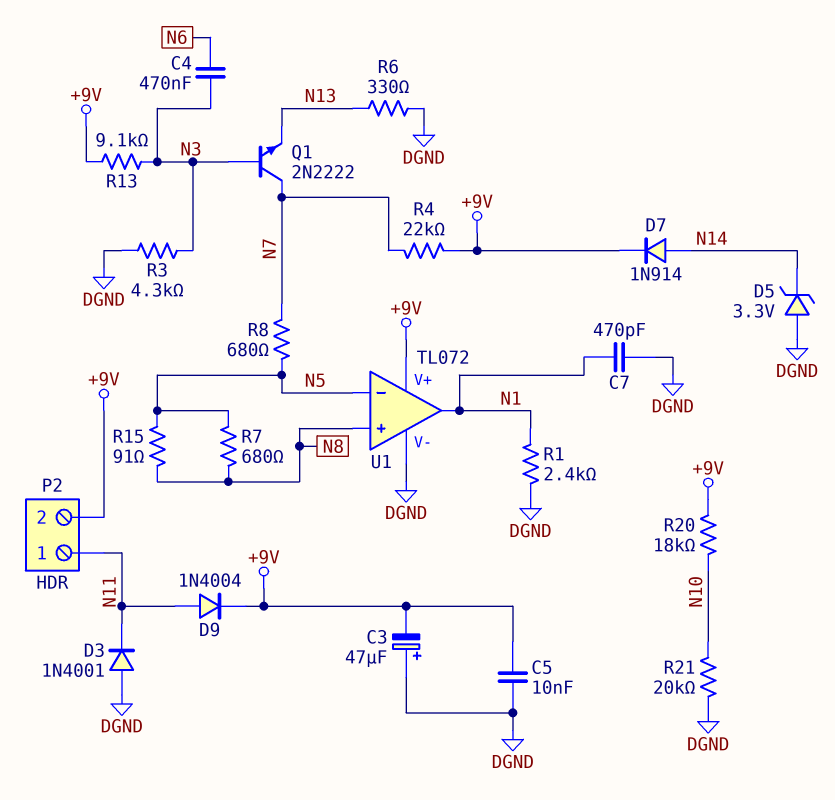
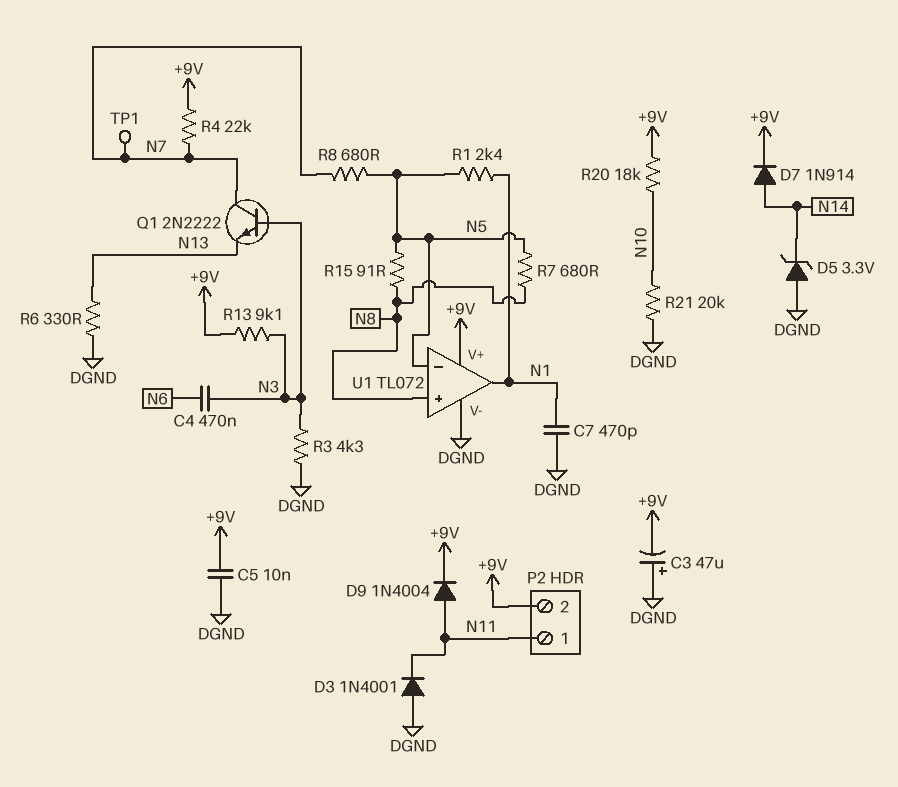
R1: 2.4k (DGND, N1) -> 2.4k (N1, N5)
TP1: none -> test point (N7)

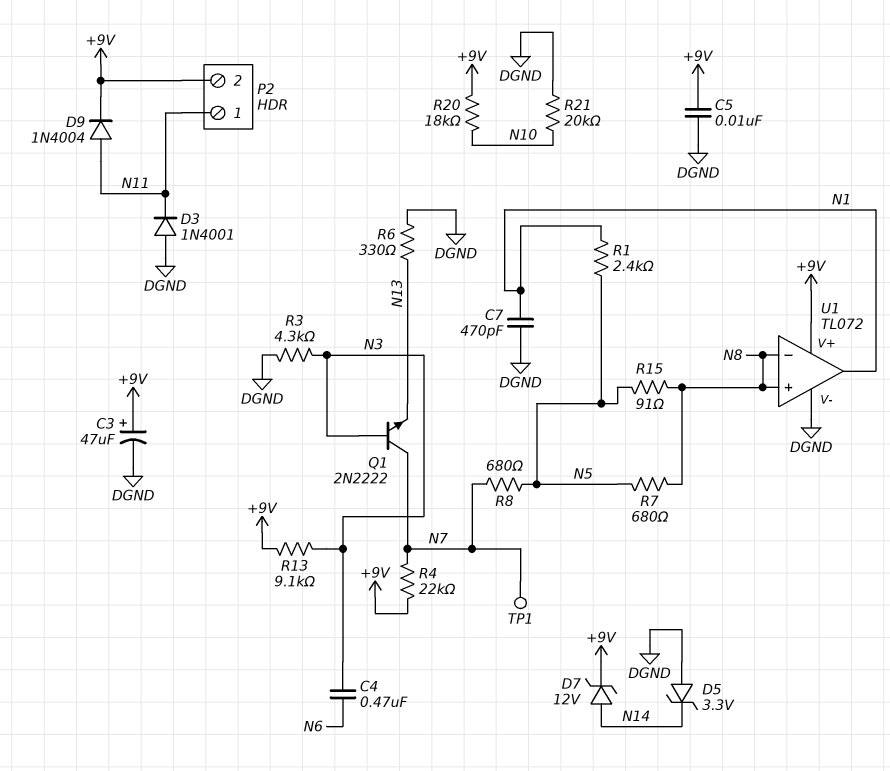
C3: 47uF (plus DGND, minus +9V) -> 47uF (plus +9V, minus DGND)
D7: diode 1N914 (A N14, K +9V) -> zener 12V (A N14, K +9V)
U1 pin in-: N5 -> N8

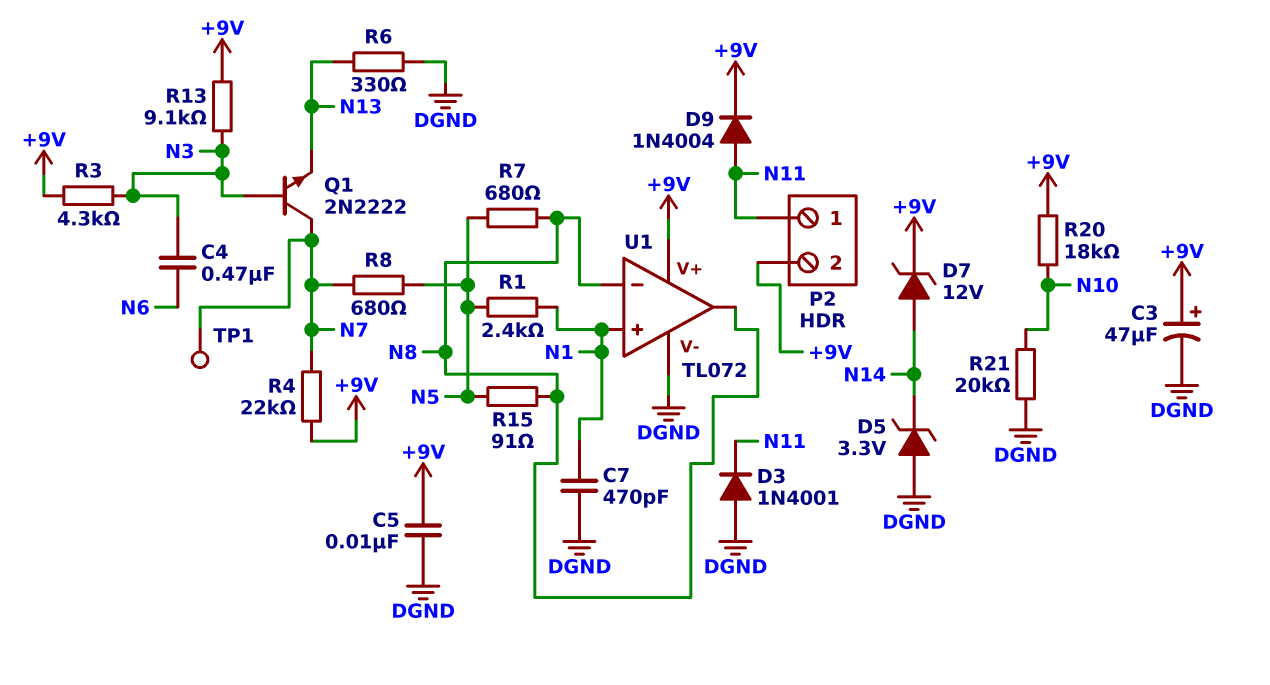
R3: 4.3k (DGND, N3) -> 4.3k (+9V, N3)
U1 pin in+: N8 -> N1
U1 pin out: N1 -> N8

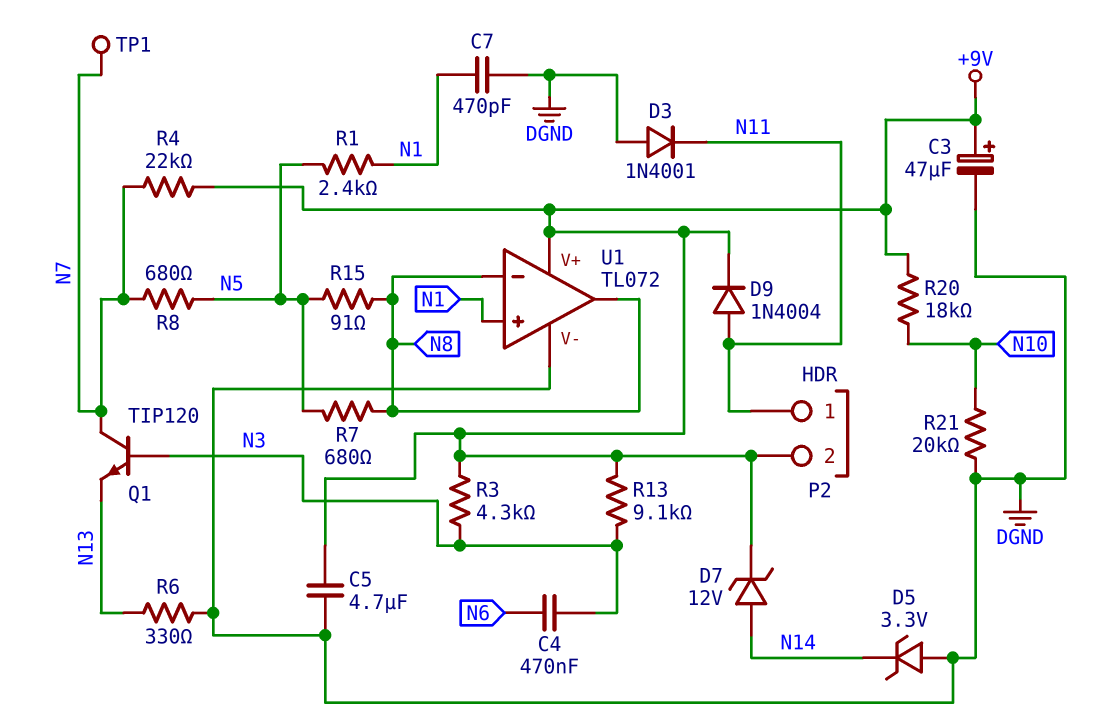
C5: 10nF (+9V, DGND) -> 4.7uF (+9V, DGND)
Q1: NPN 2N2222 (B N3, C N7, E N13) -> NPN TIP120 (B N3, C N7, E N13)

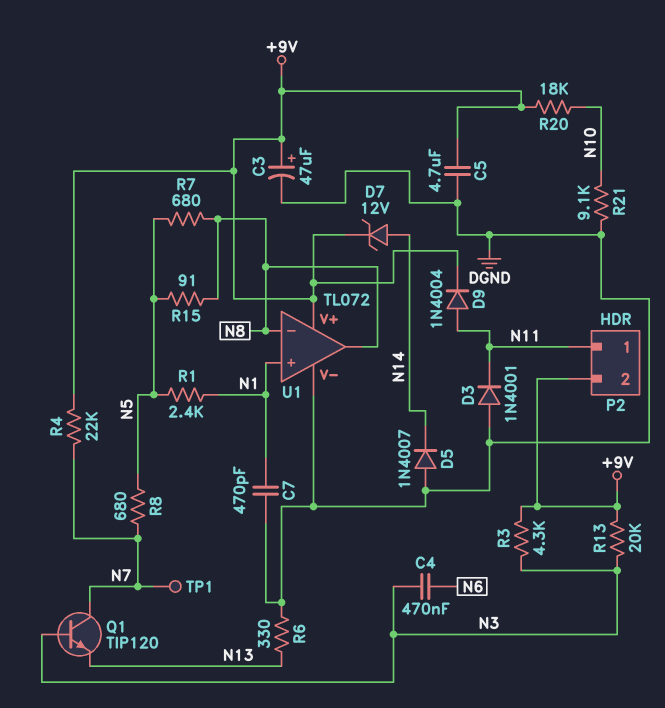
D5: zener 3.3V (A DGND, K N14) -> diode 1N4007 (A DGND, K N14)
R13: 9.1k (+9V, N3) -> 20k (+9V, N3)
R21: 20k (DGND, N10) -> 9.1k (DGND, N10)

